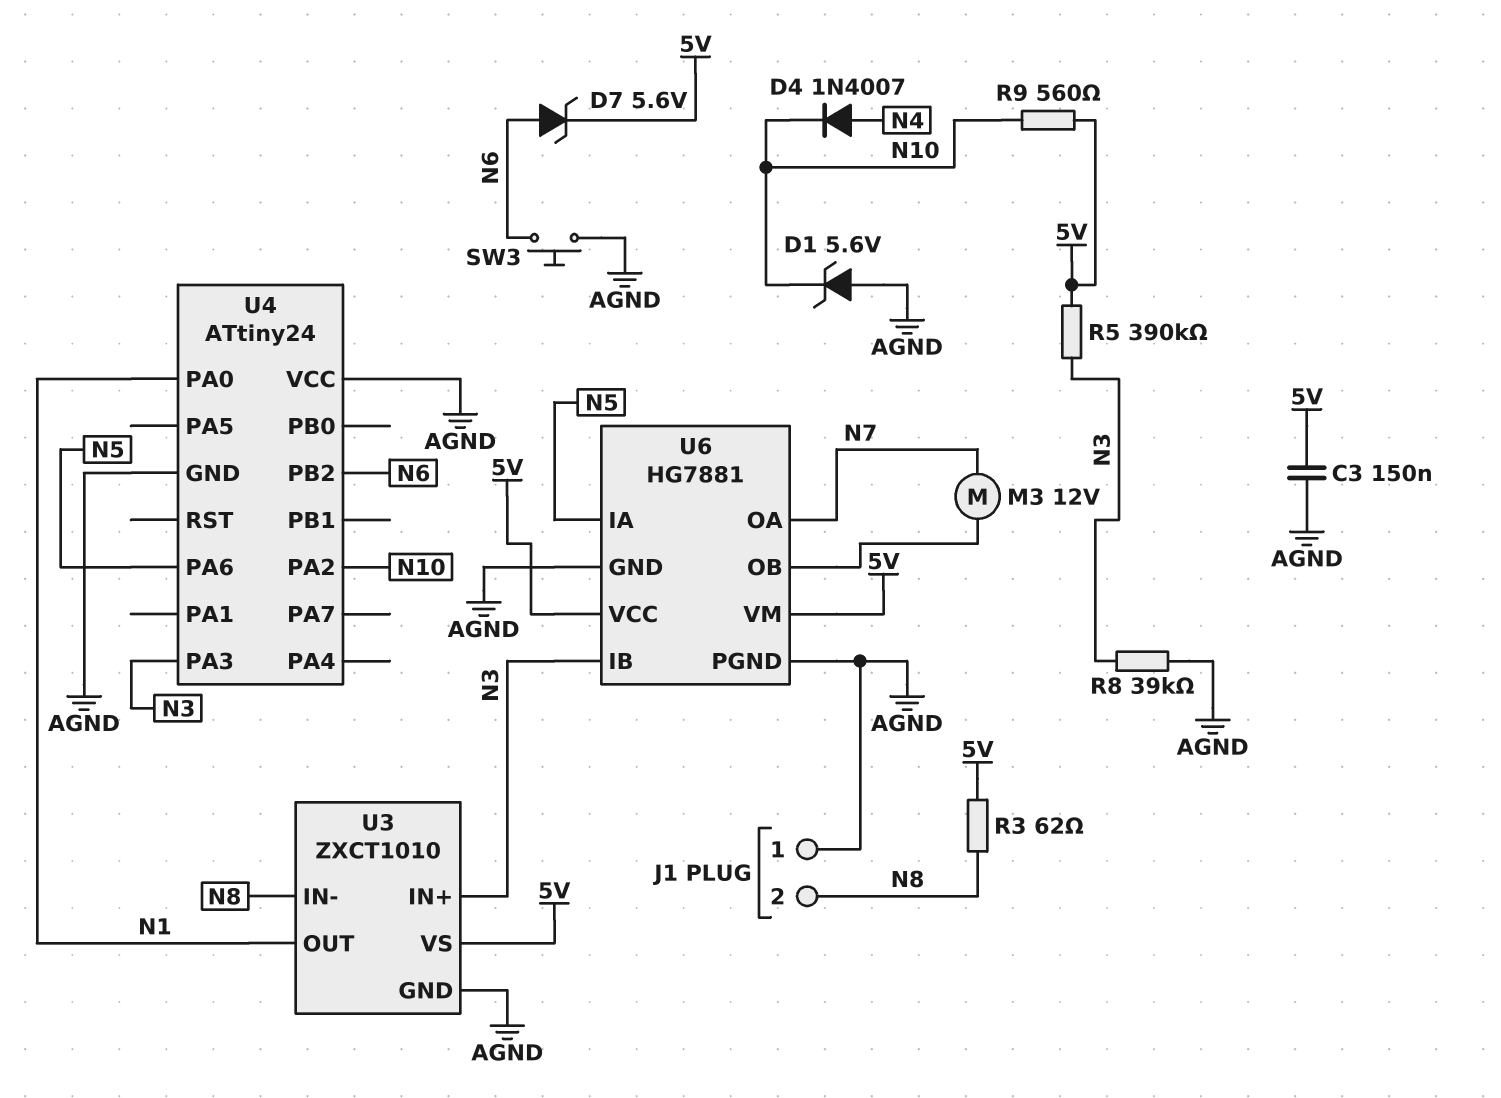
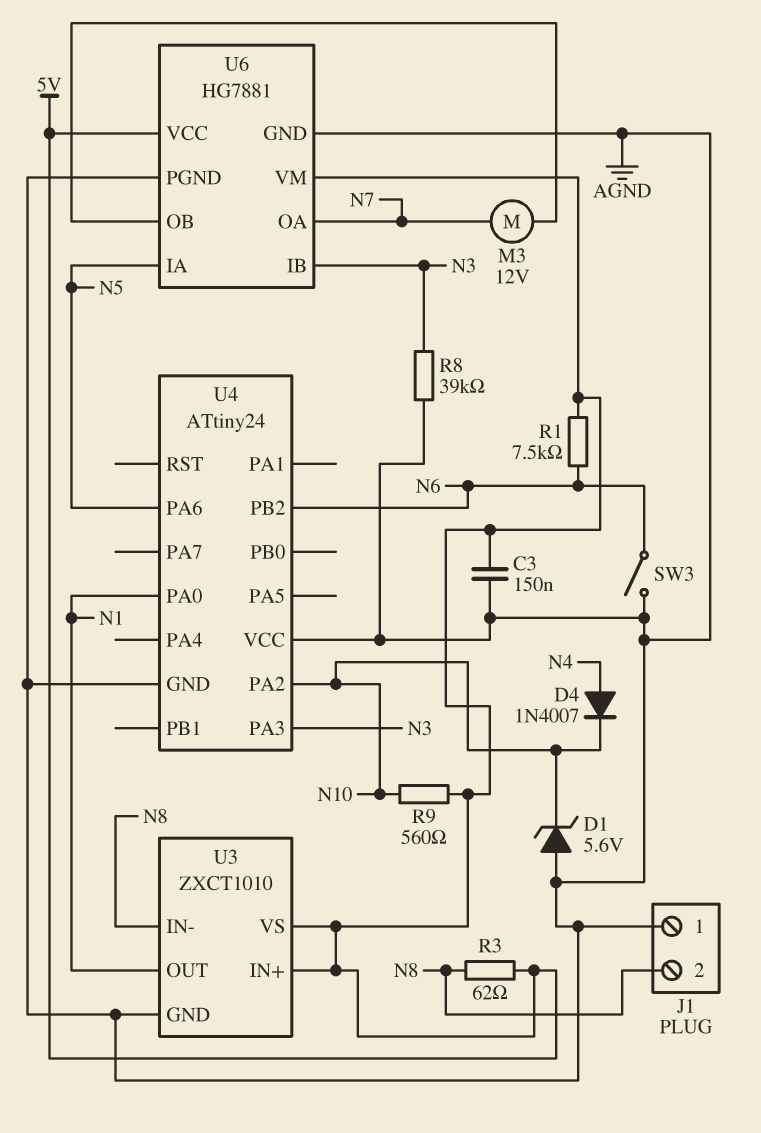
D7: zener 5.6V (A N6, K 5V) -> none
R1: none -> 7.5k (5V, N6)
R5: 390k (5V, N3) -> none
SW3: button (AGND, N6) -> switch (AGND, N6)
U3 pin IN+: N3 -> 5V

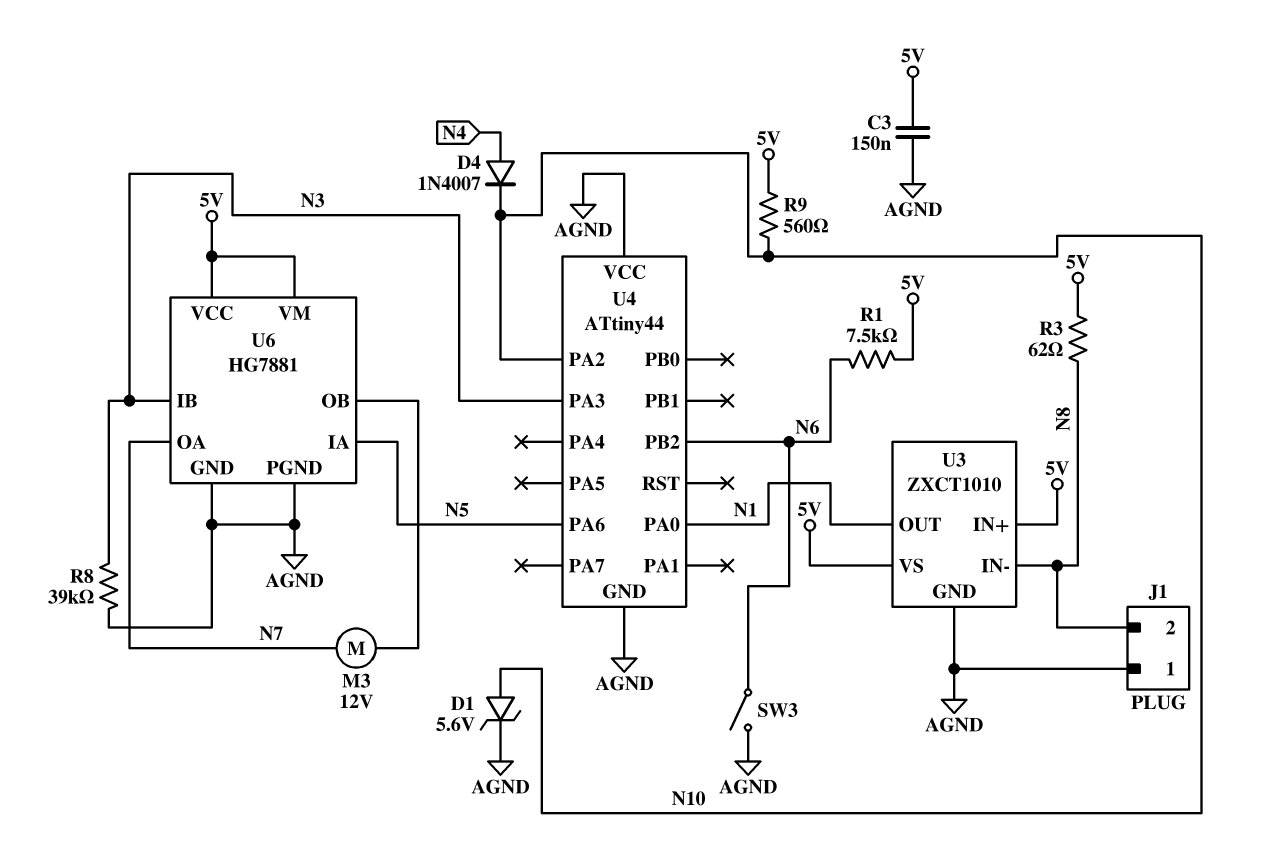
D1: zener 5.6V (A AGND, K N10) -> zener 5.6V (A N10, K AGND)
U4: ATtiny24 -> ATtiny44

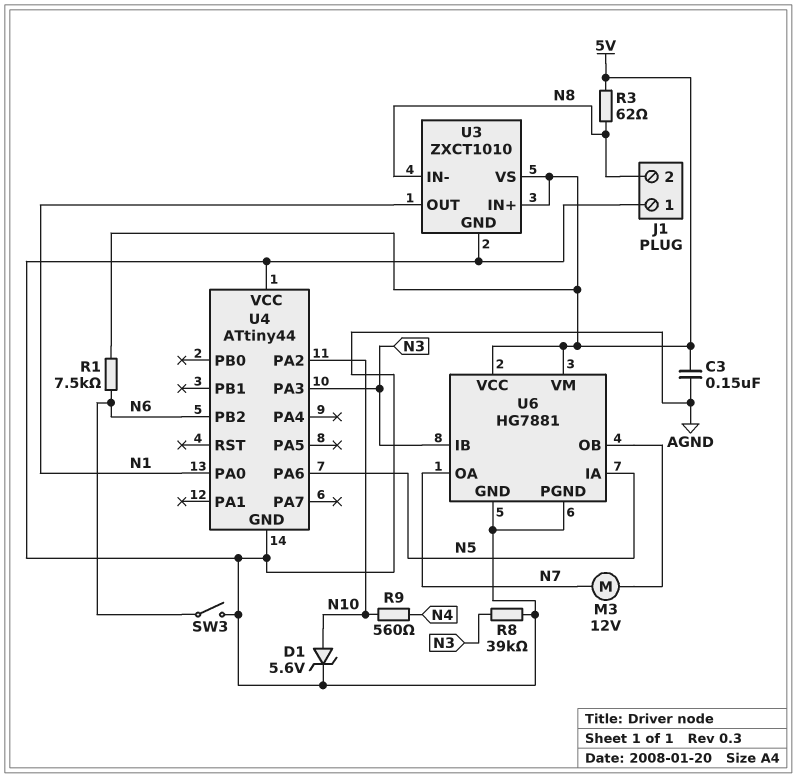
D4: diode 1N4007 (A N4, K N10) -> none
R9: 560 (5V, N10) -> 560 (N4, N10)

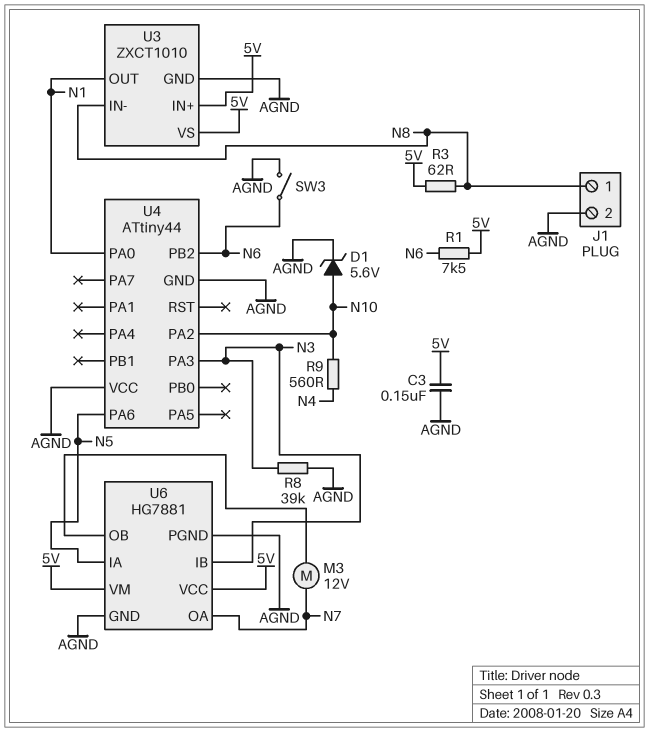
J1 pin 1: AGND -> N8
J1 pin 2: N8 -> AGND

